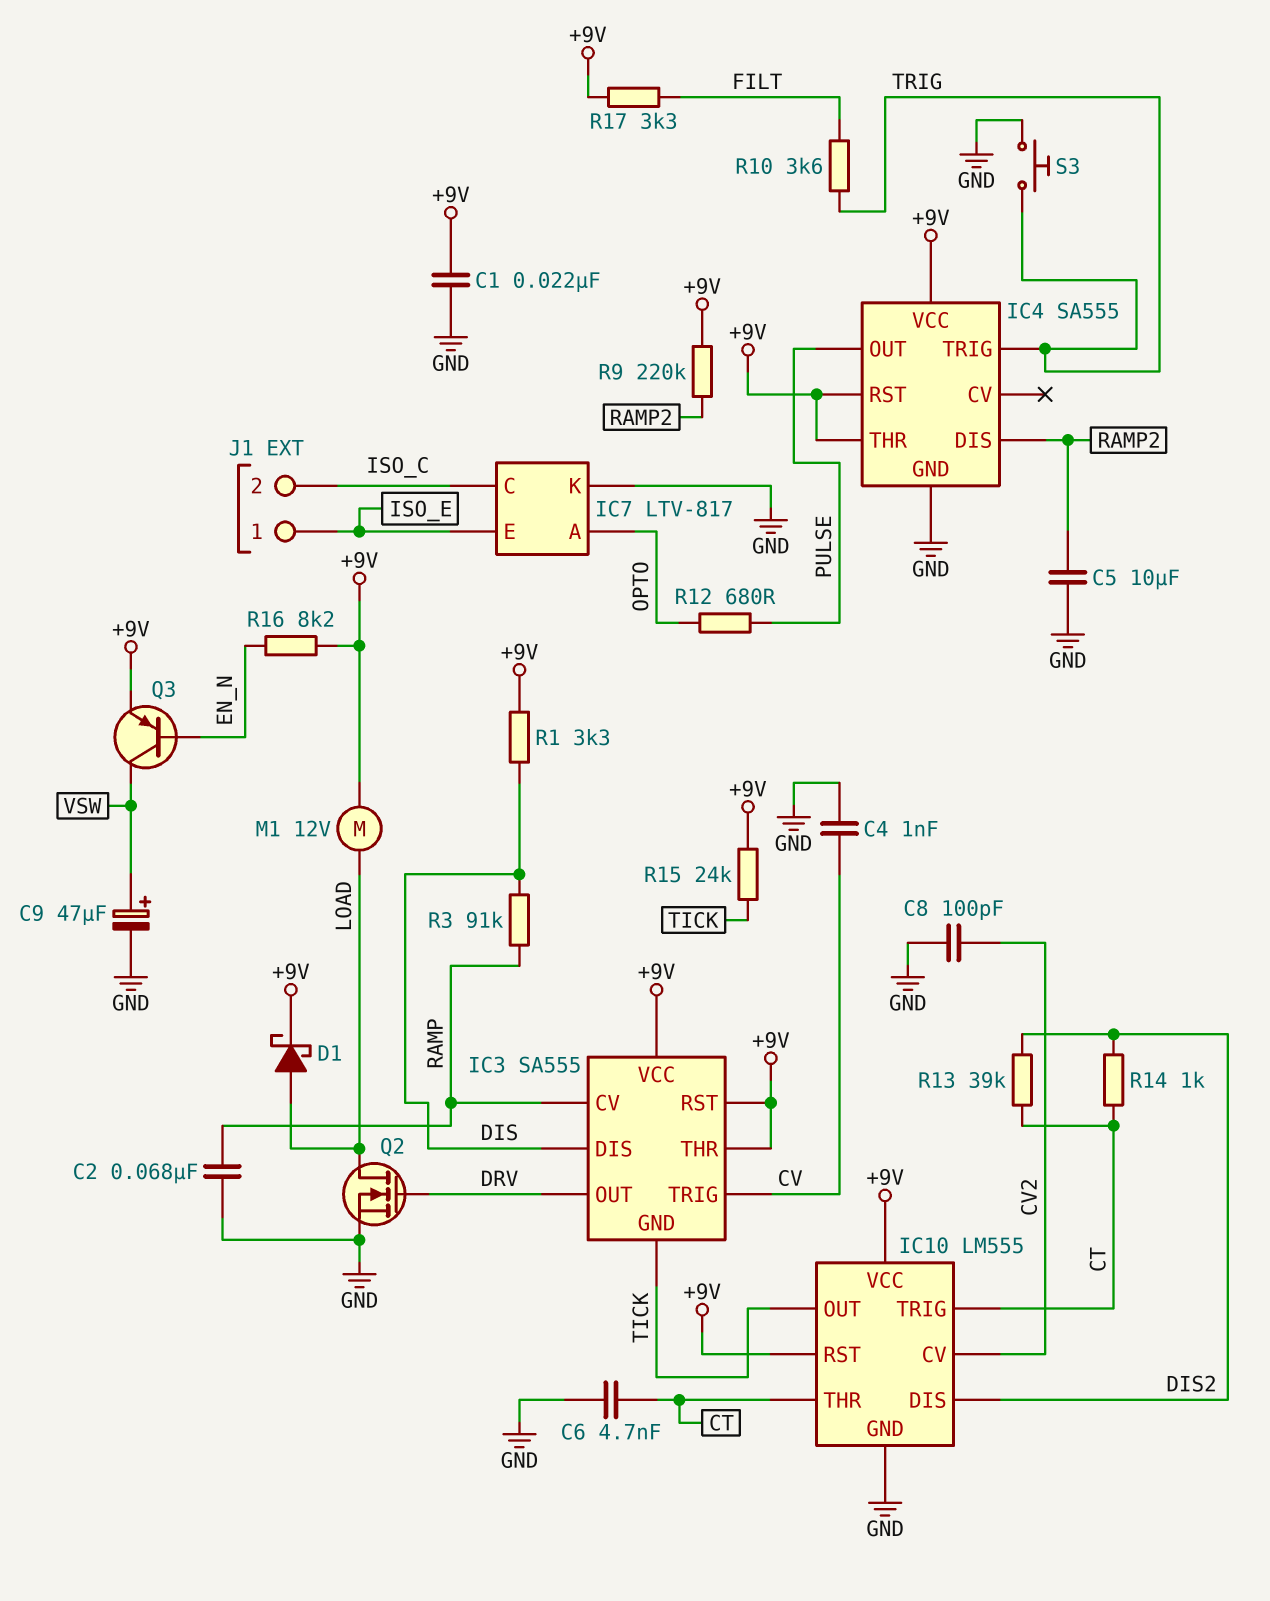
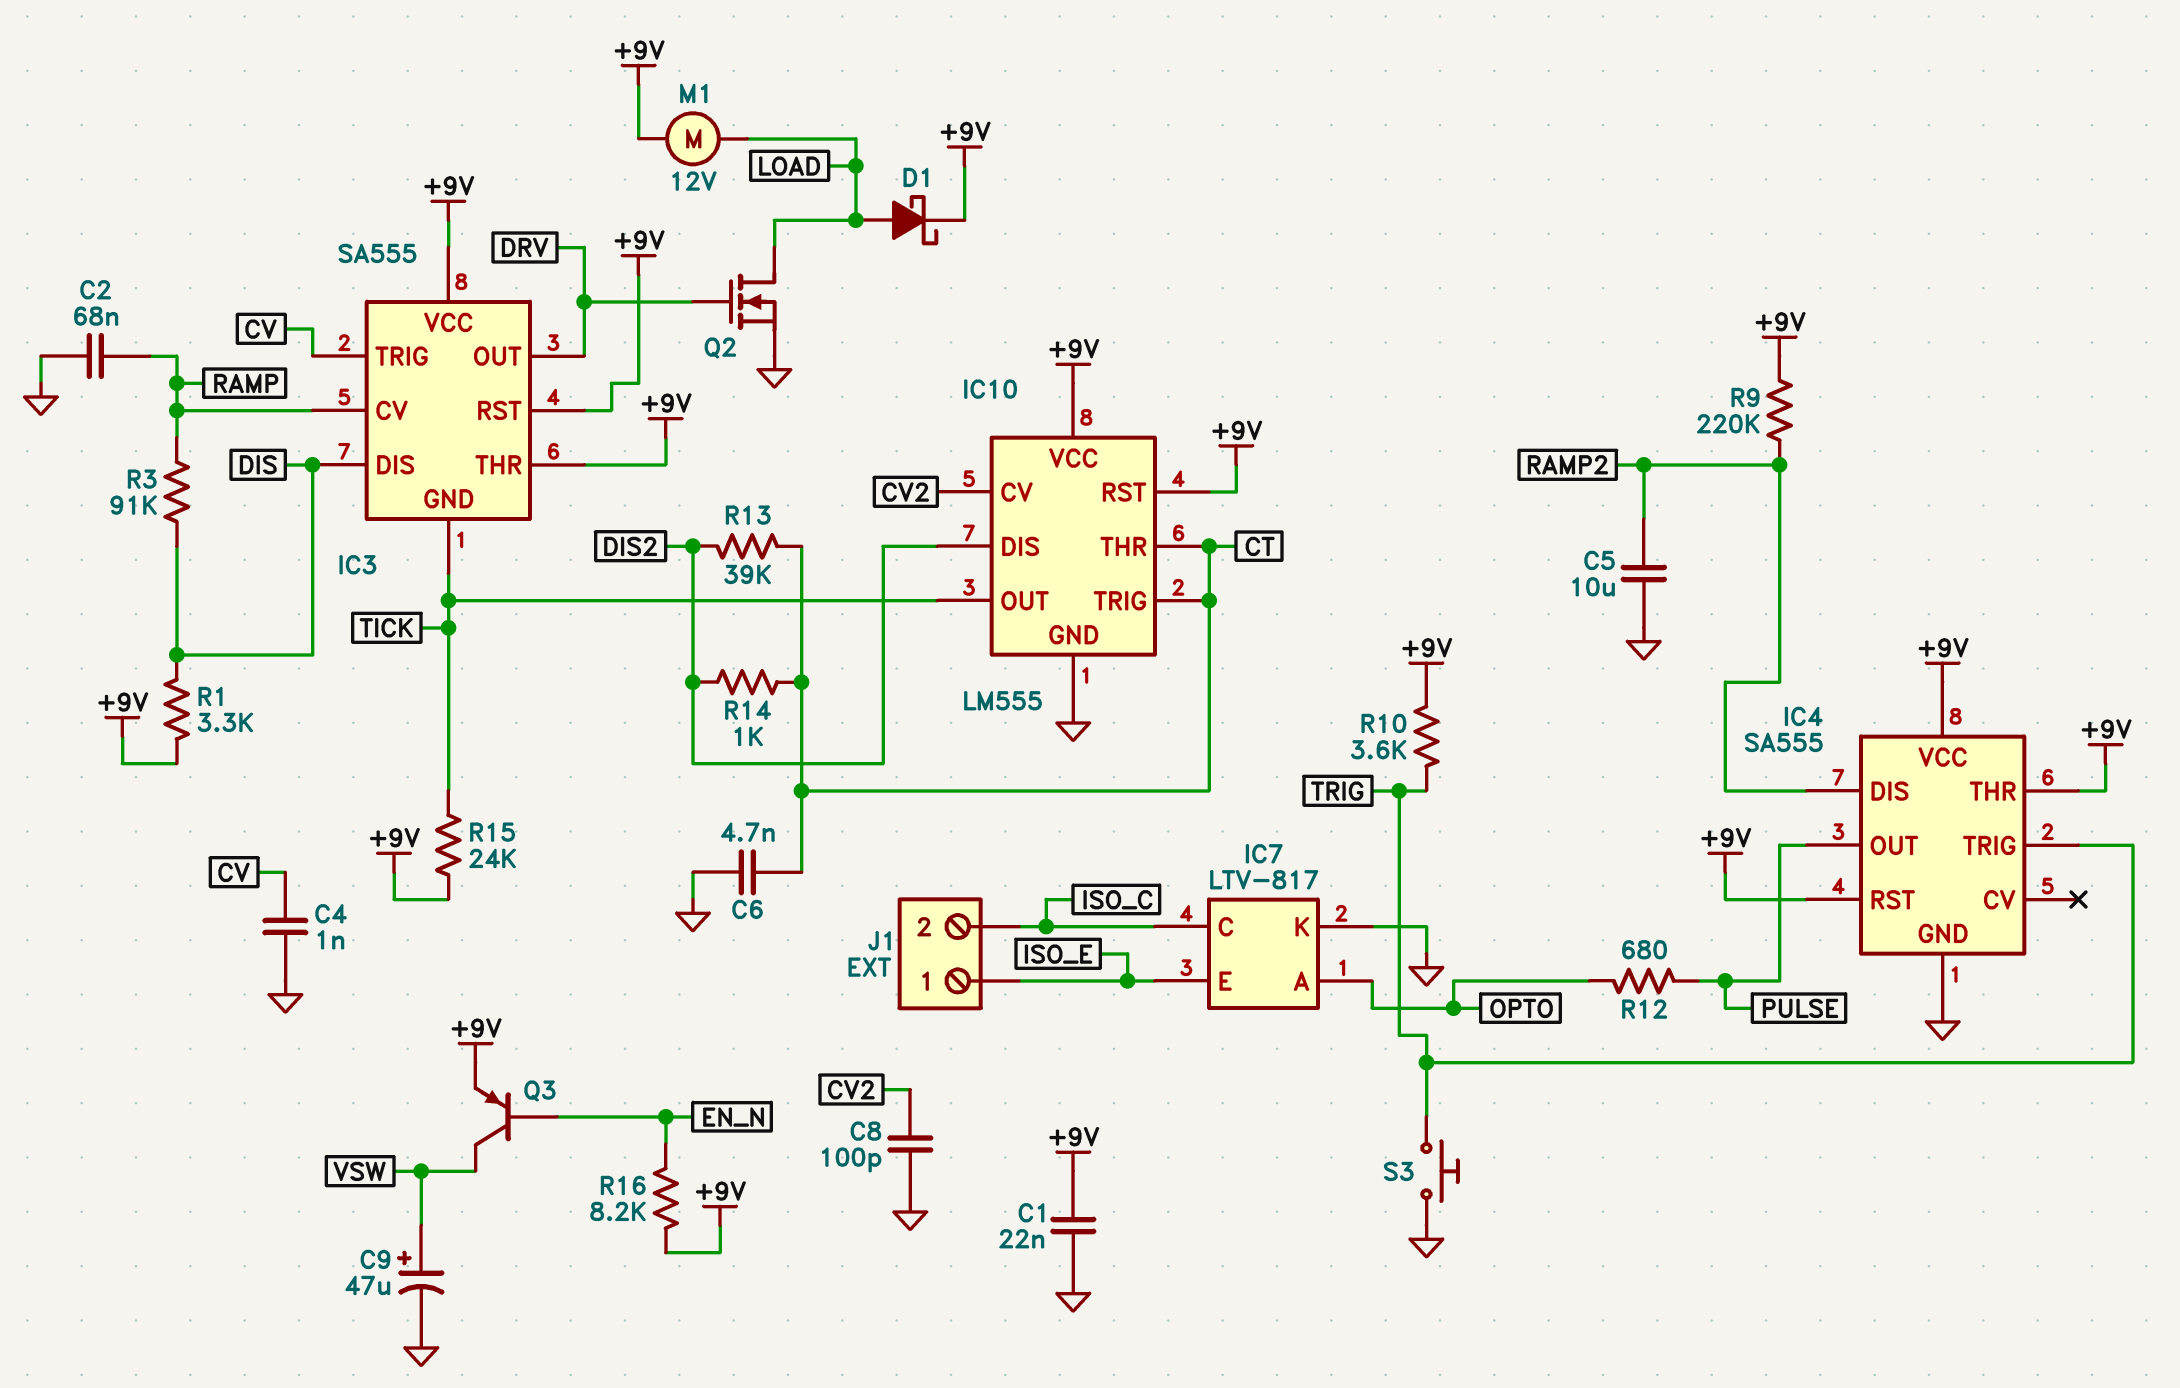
R10: 3.6k (FILT, TRIG) -> 3.6k (+9V, TRIG)
R17: 3.3k (+9V, FILT) -> none

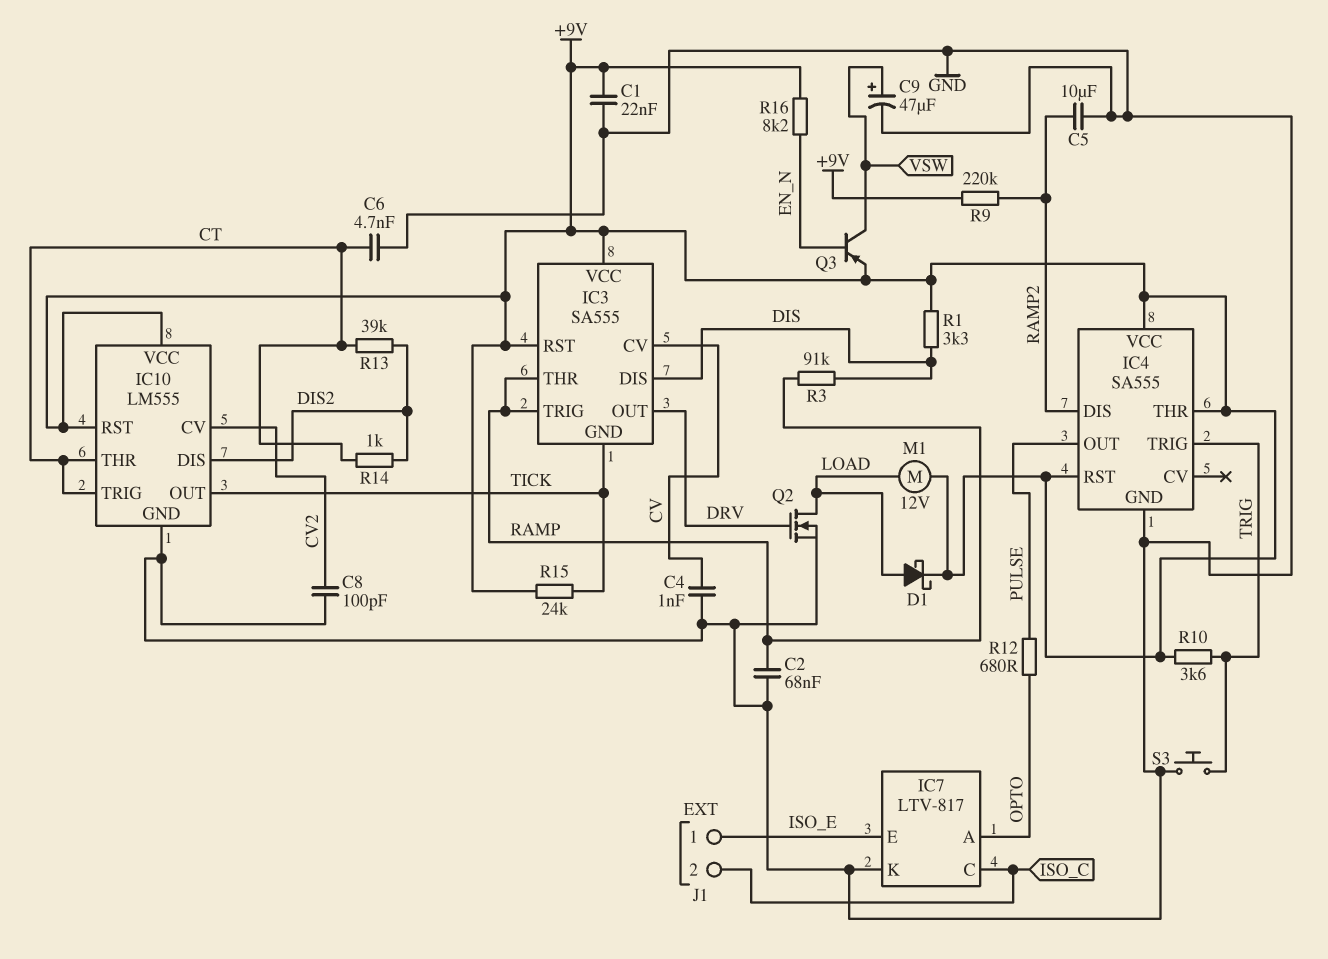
IC3 pin CV: RAMP -> CV
IC3 pin THR: +9V -> RAMP
IC3 pin TRIG: CV -> RAMP

